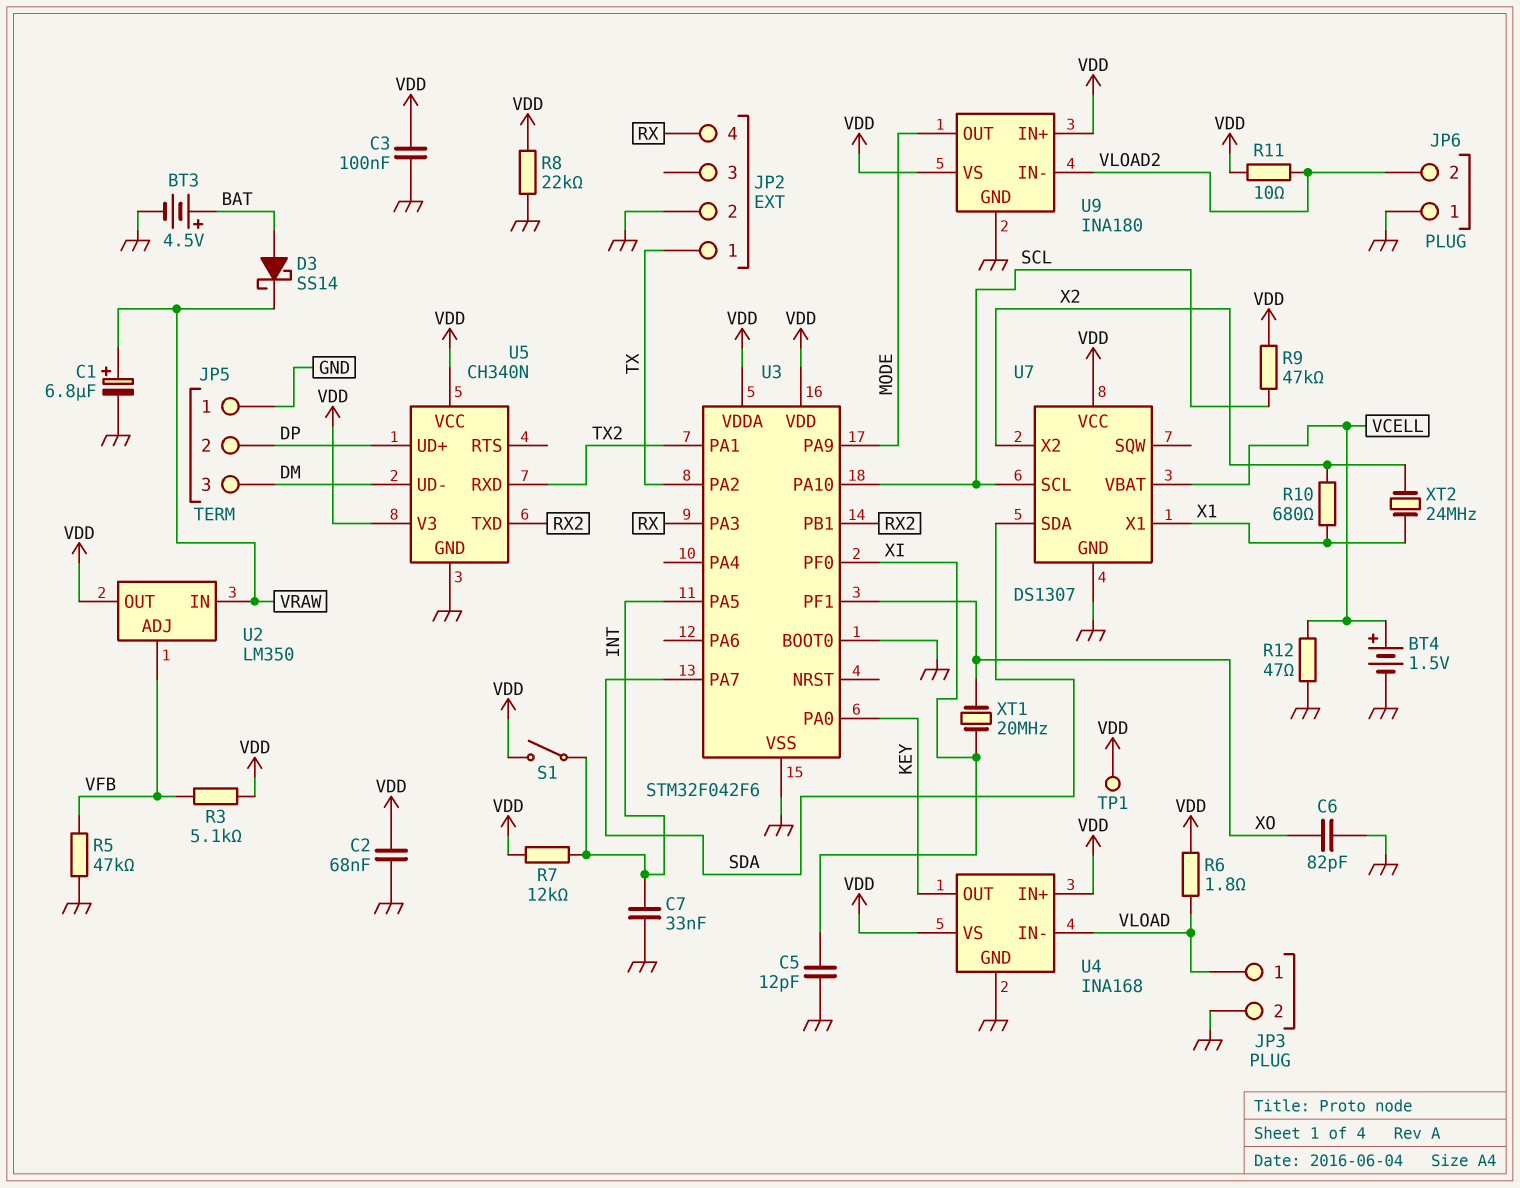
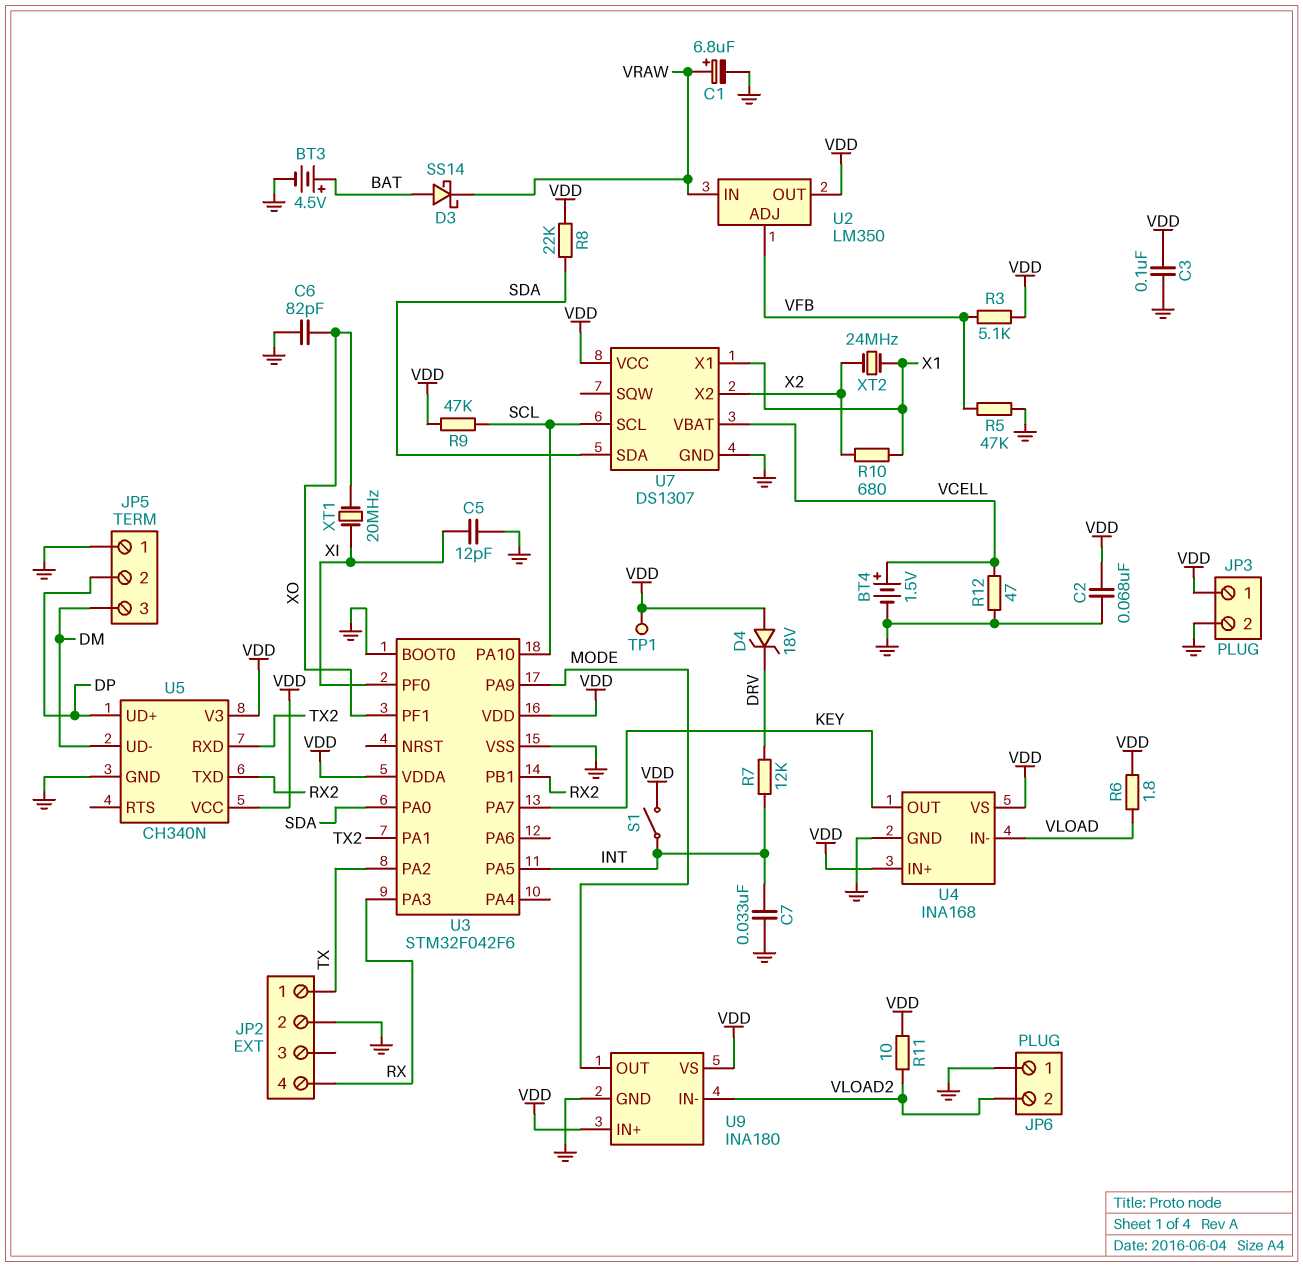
D4: none -> zener 18V (A VDD, K DRV)
JP3 pin 1: VLOAD -> VDD
R7: 12k (INT, VDD) -> 12k (DRV, INT)
R8: 22k (GND, VDD) -> 22k (SDA, VDD)
U3 pin PA0: KEY -> SDA
U3 pin PA7: SDA -> KEY

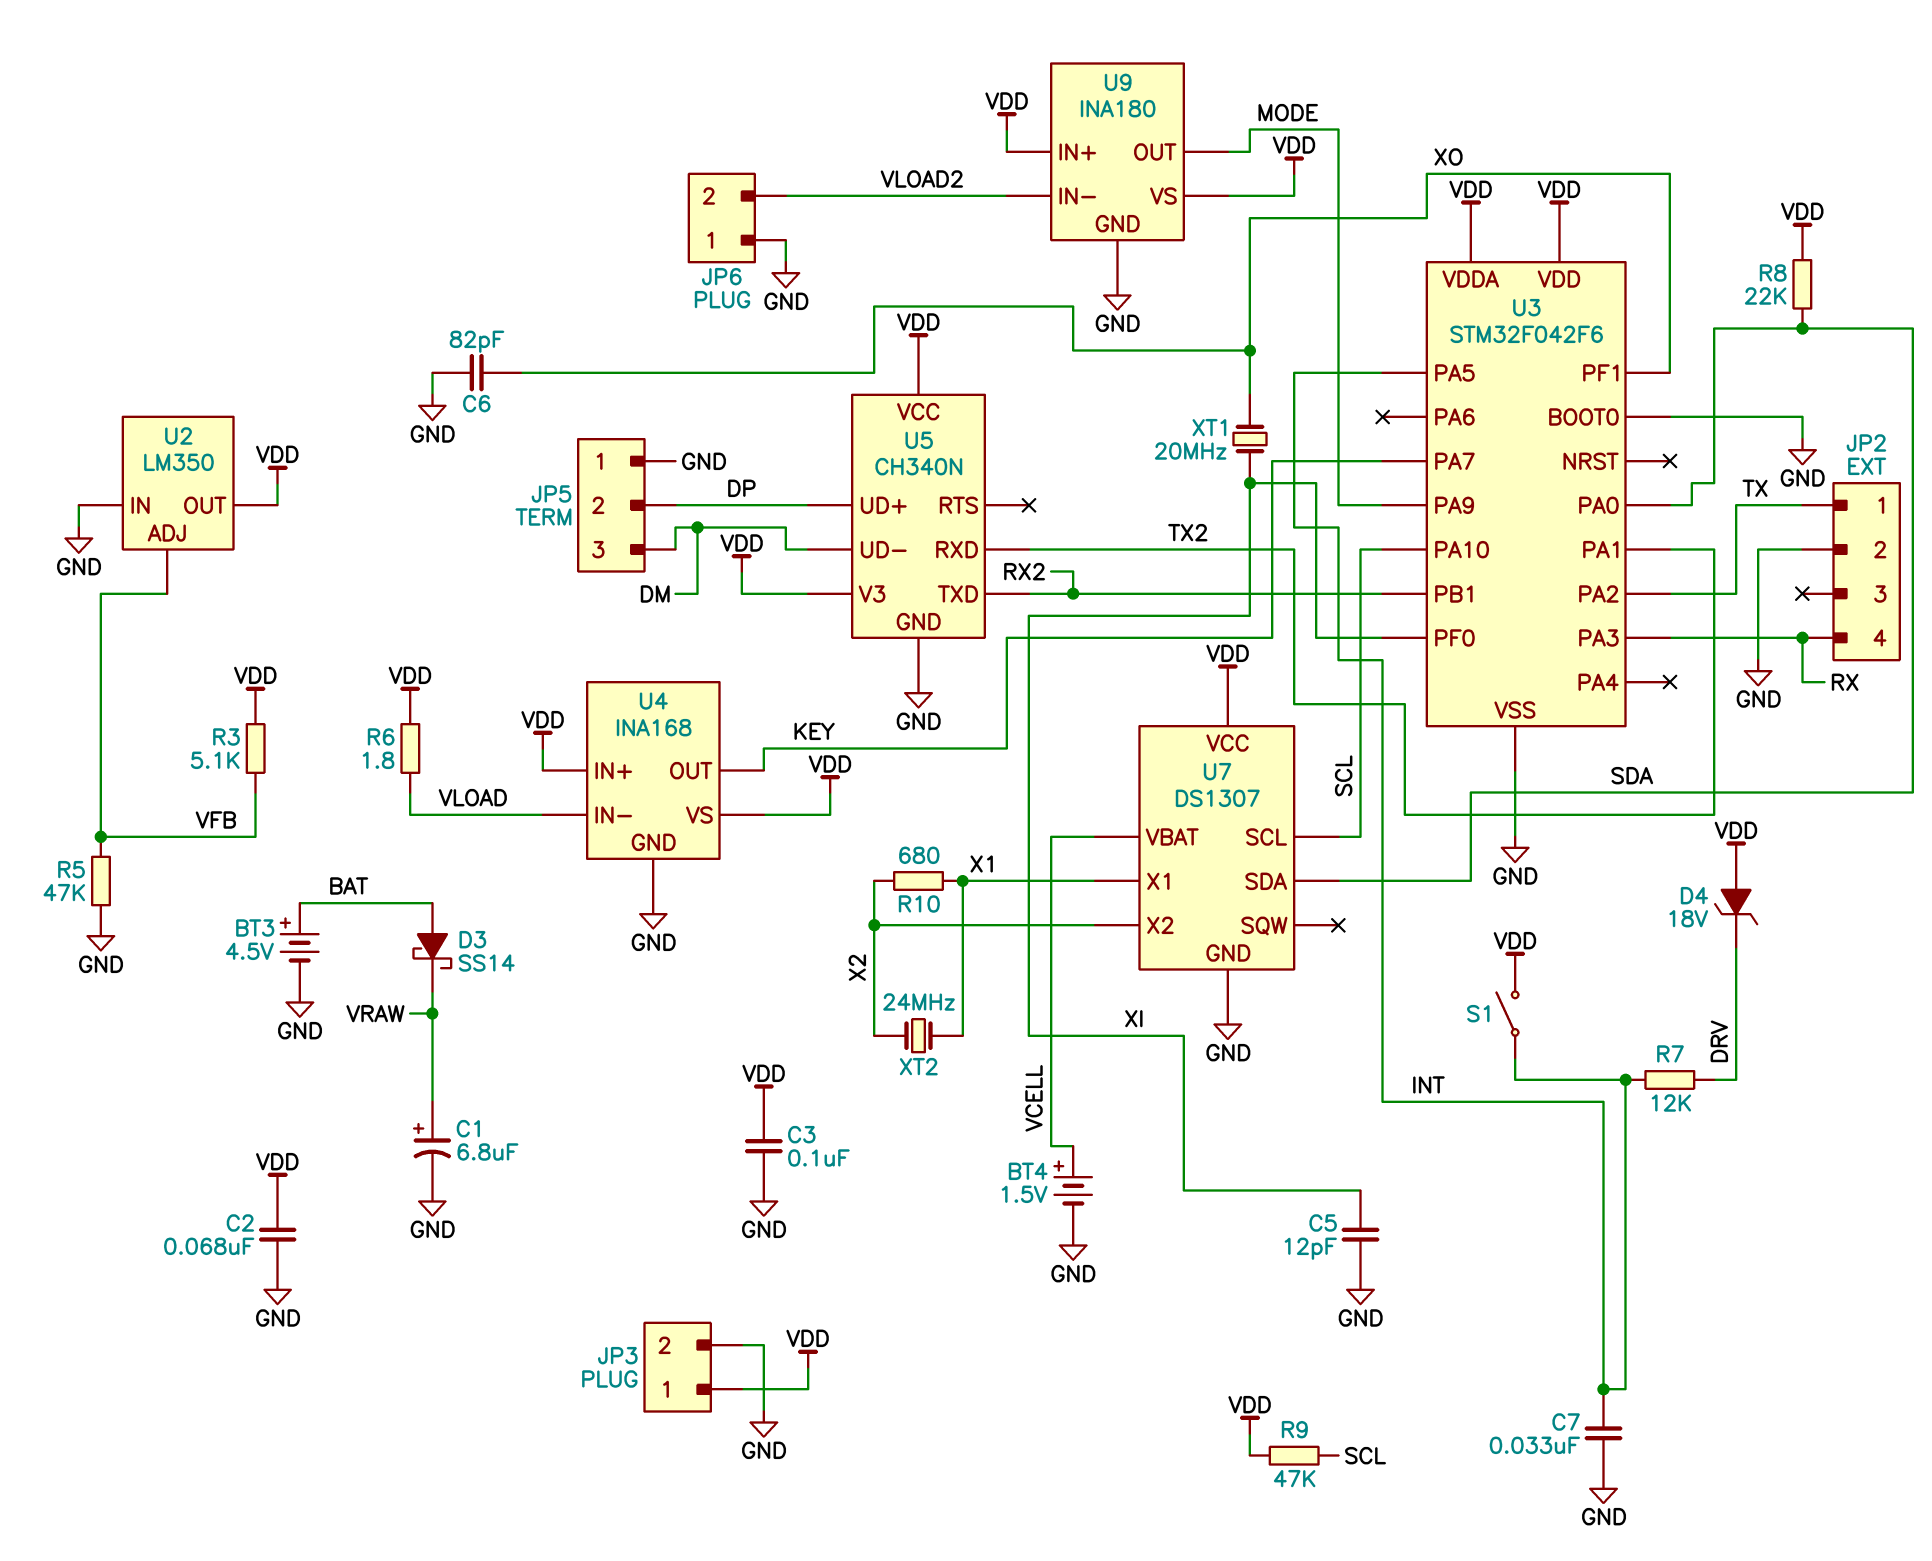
R11: 10 (VDD, VLOAD2) -> none
R12: 47 (GND, VCELL) -> none
TP1: test point (VDD) -> none
U2 pin IN: VRAW -> GND

